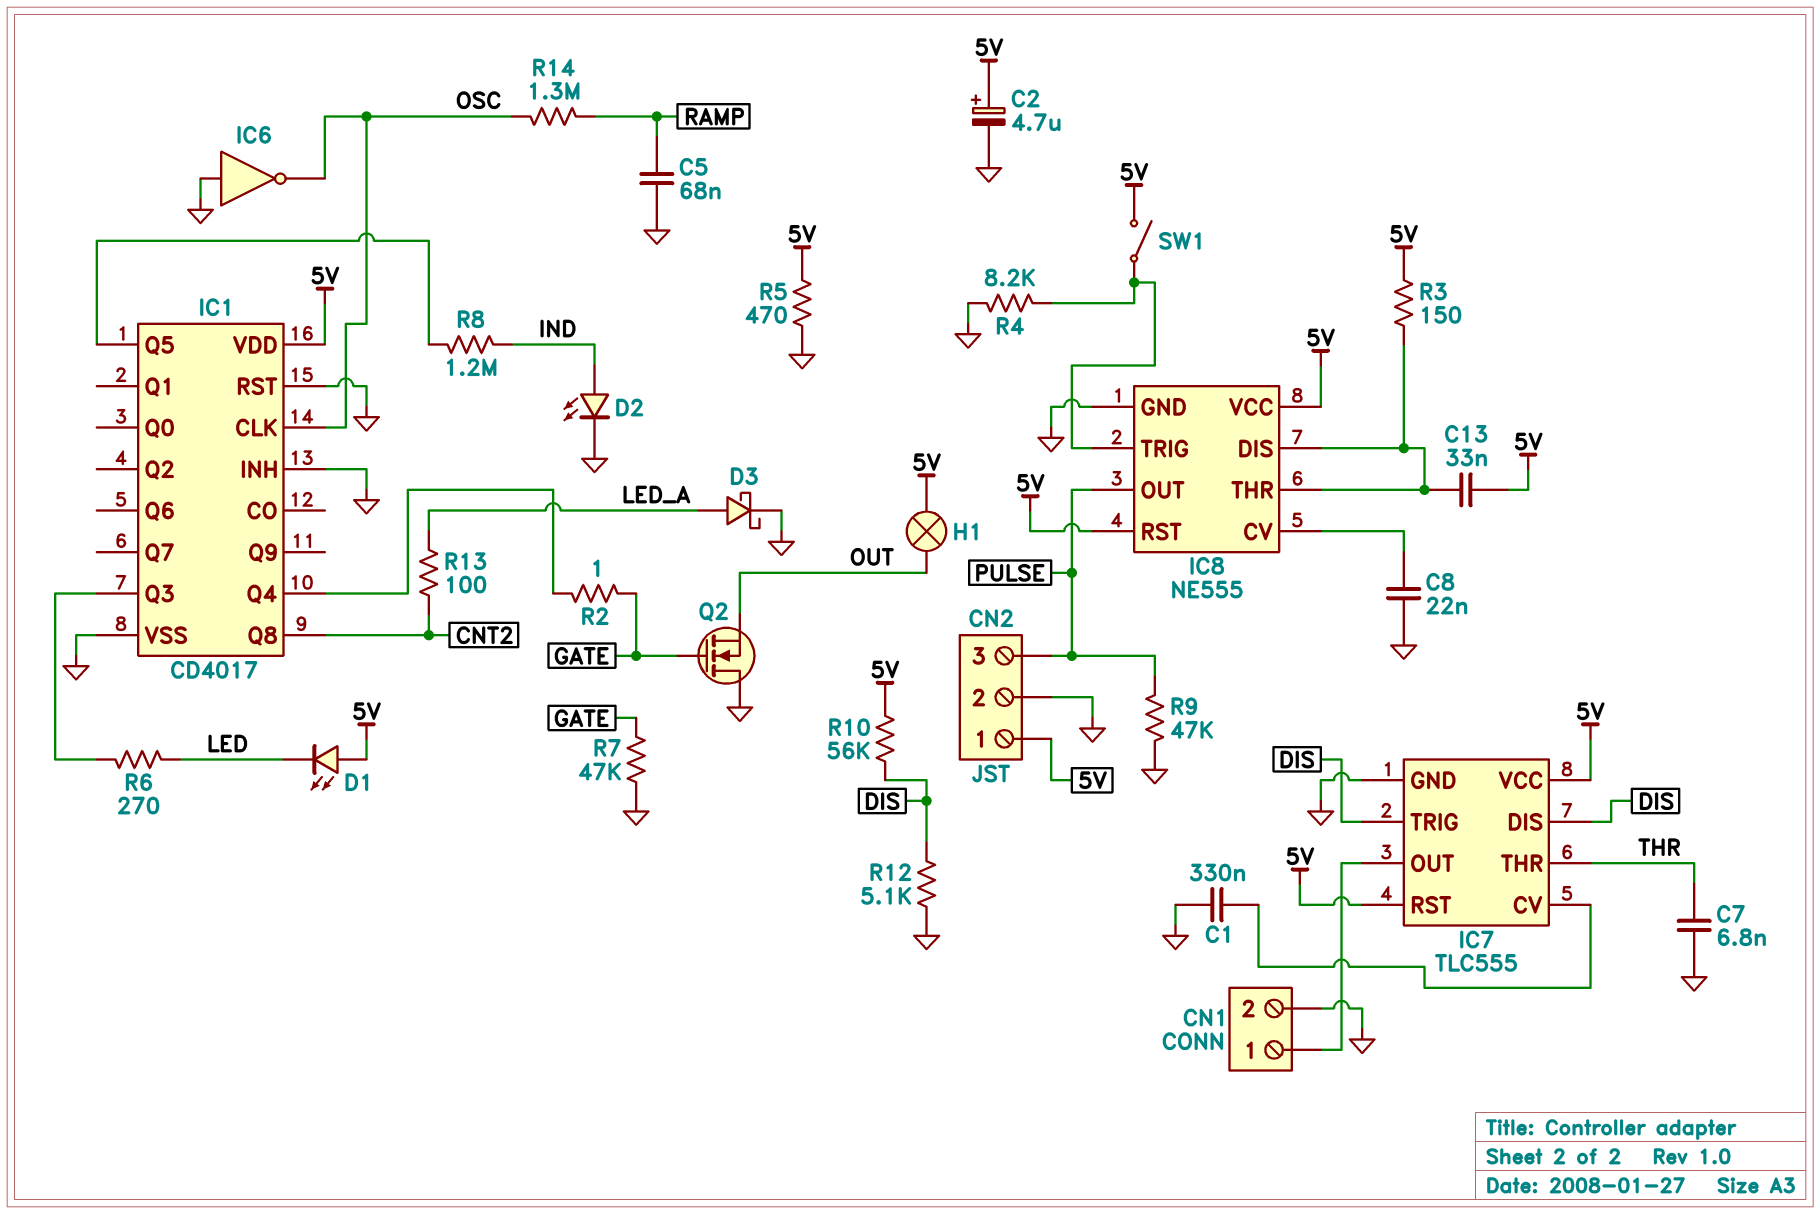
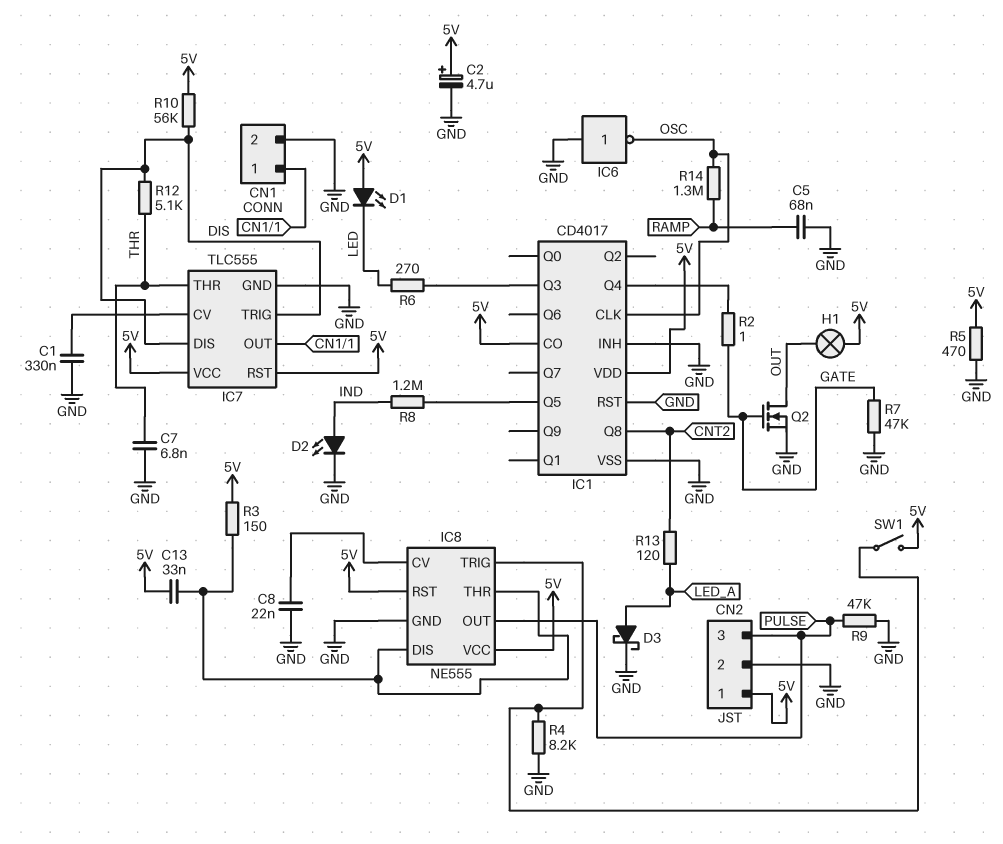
IC1 pin CO: none -> 5V
Q2: NMOS (G GATE, D GND, S OUT) -> NMOS (G GATE, D OUT, S GND)
R12: 5.1k (DIS, GND) -> 5.1k (DIS, THR)
R13: 100 (CNT2, LED_A) -> 120 (CNT2, LED_A)

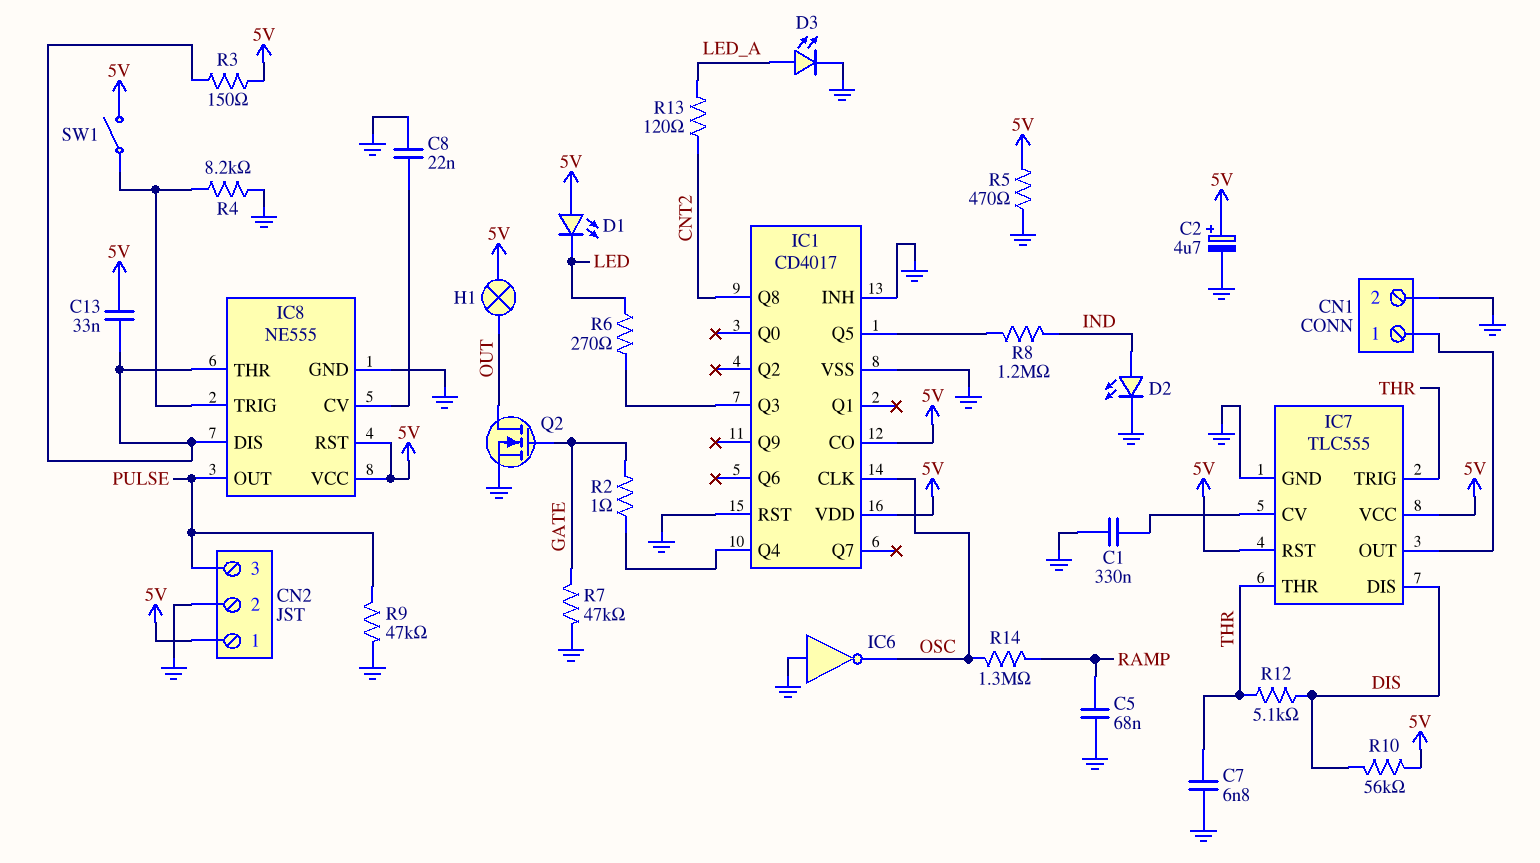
D3: schottky (A LED_A, K GND) -> LED (A LED_A, K GND)
IC7 pin TRIG: DIS -> THR

